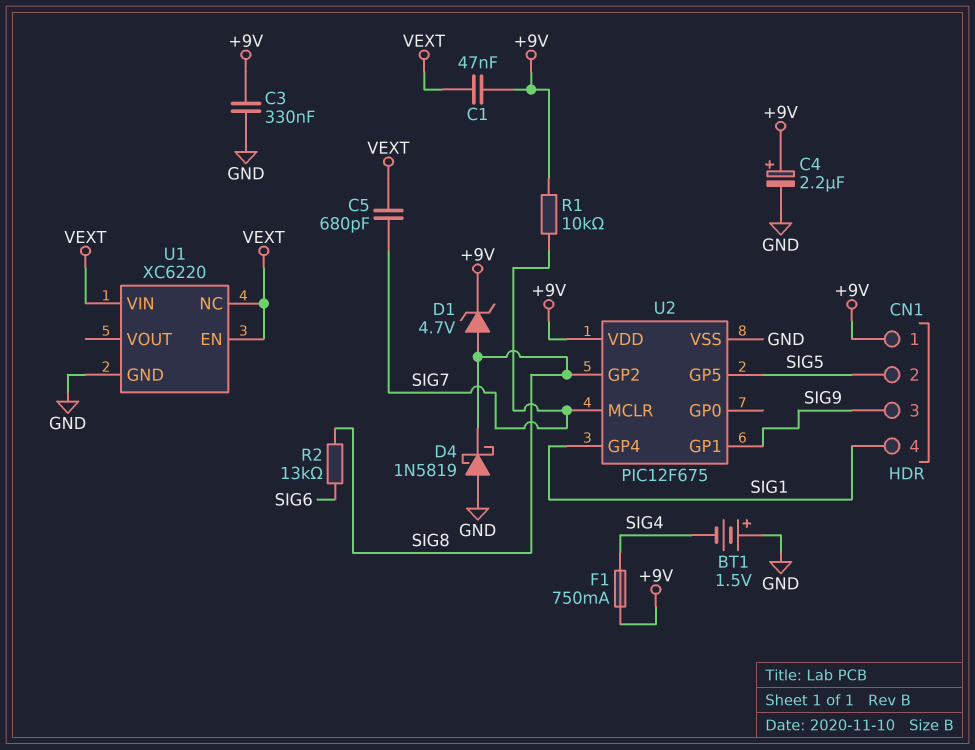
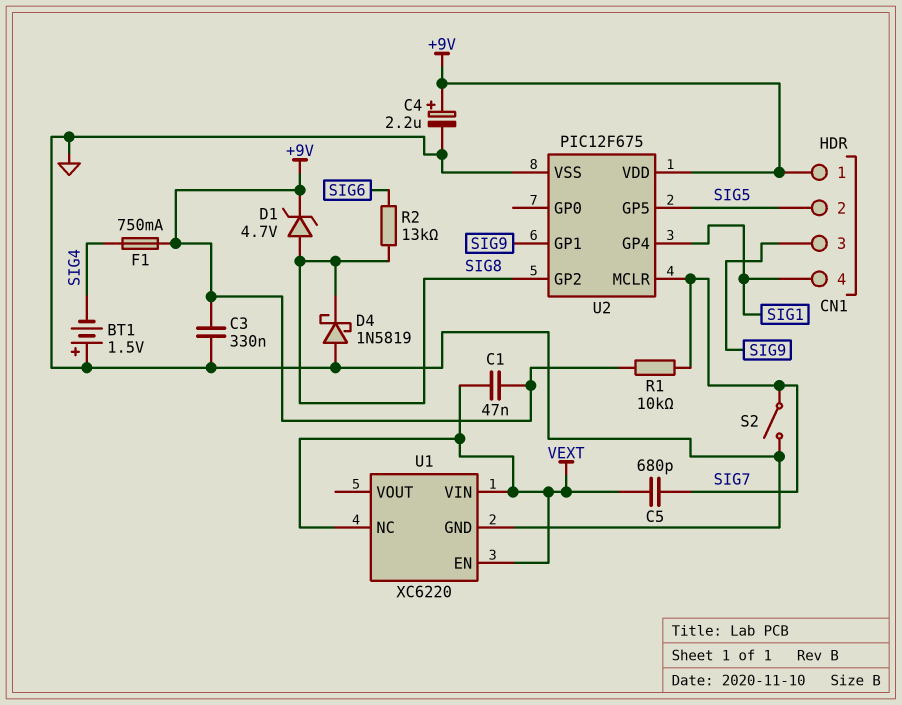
S2: none -> switch (GND, SIG7)

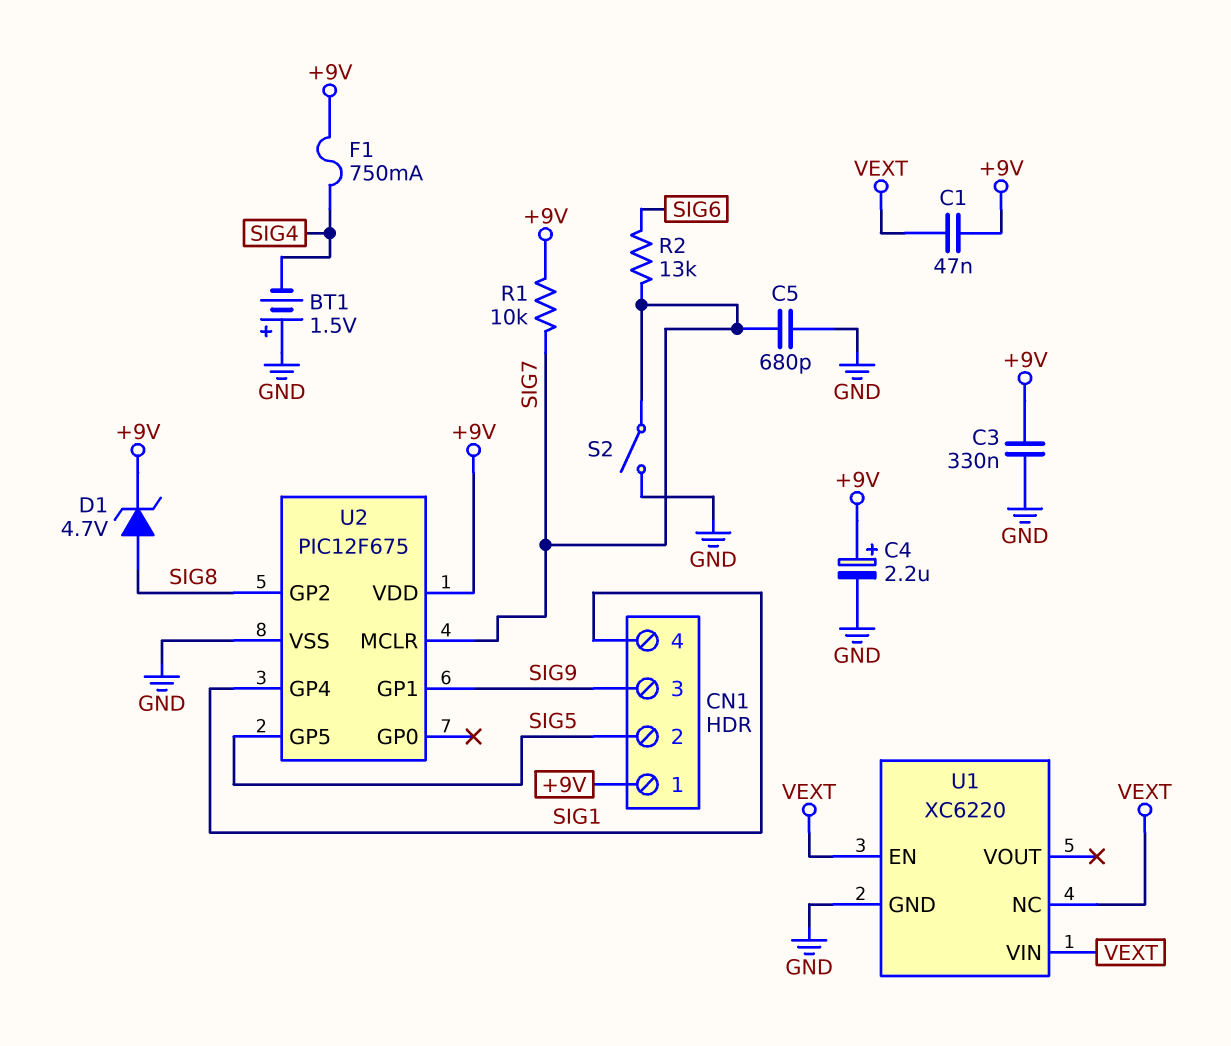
C5: 680pF (SIG7, VEXT) -> 680pF (GND, SIG7)
D4: schottky 1N5819 (A GND, K SIG8) -> none
R2: 13k (SIG6, SIG8) -> 13k (SIG6, SIG7)

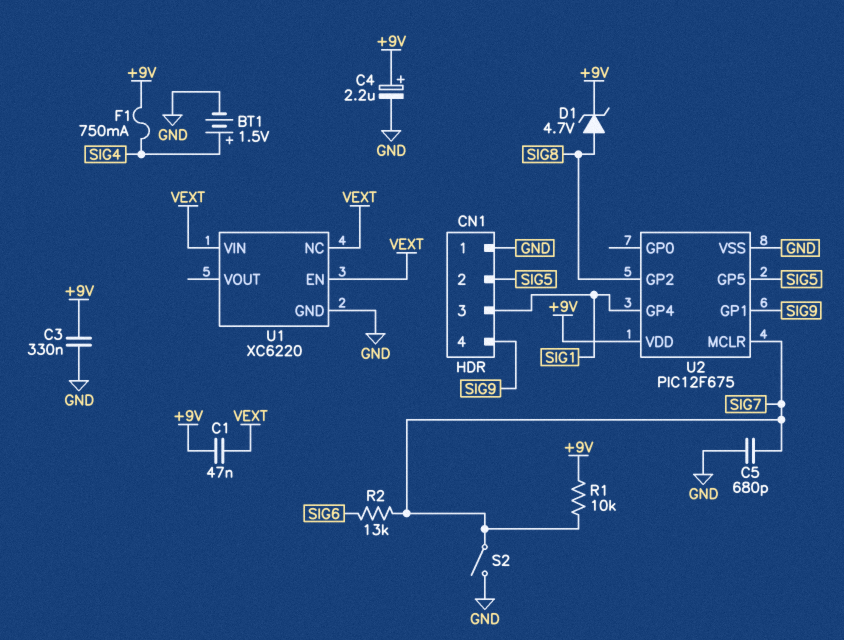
BT1: 1.5V (plus GND, minus SIG4) -> 1.5V (plus SIG4, minus GND)
CN1 pin 1: +9V -> GND
CN1 pin 3: SIG9 -> SIG1
CN1 pin 4: SIG1 -> SIG9

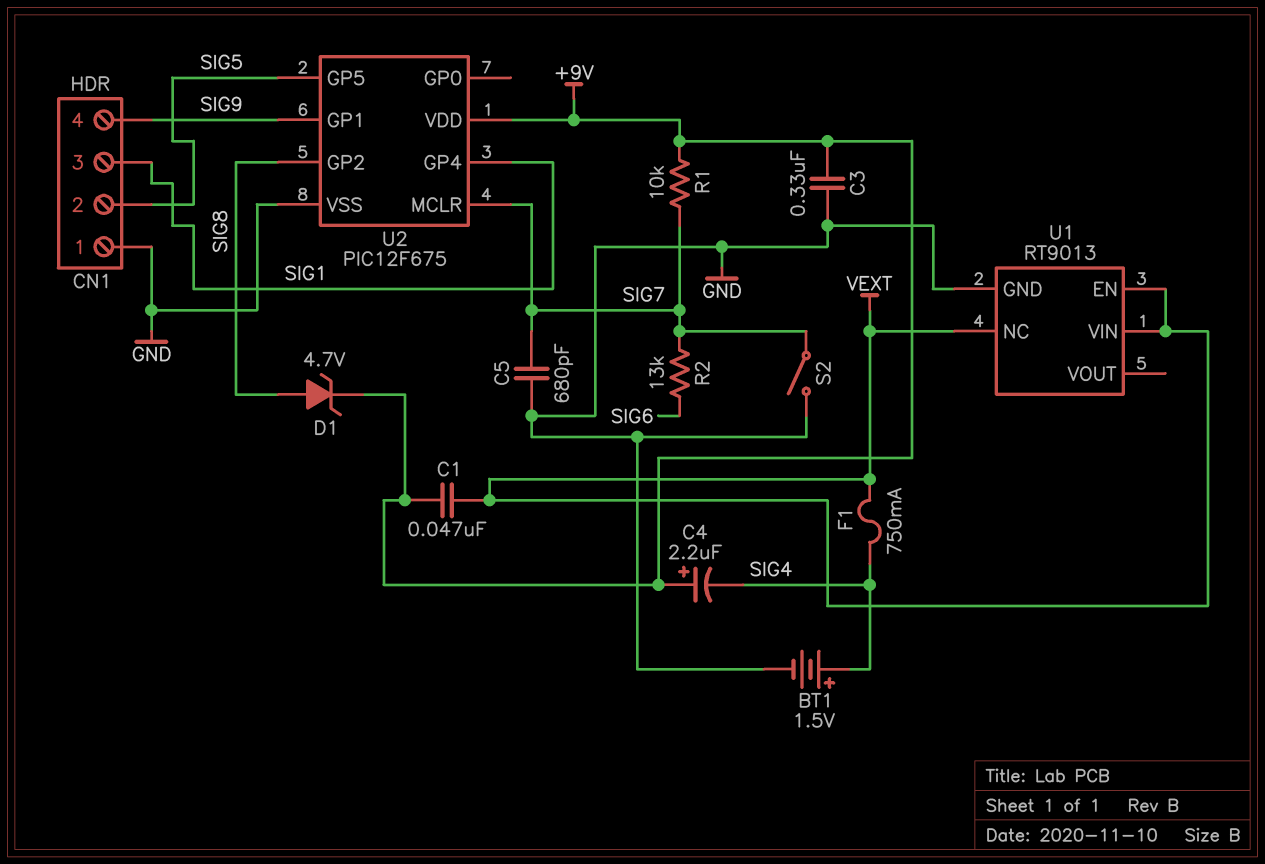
C4: 2.2uF (plus +9V, minus GND) -> 2.2uF (plus +9V, minus SIG4)
F1: 750mA (+9V, SIG4) -> 750mA (SIG4, VEXT)
U1: XC6220 -> RT9013

